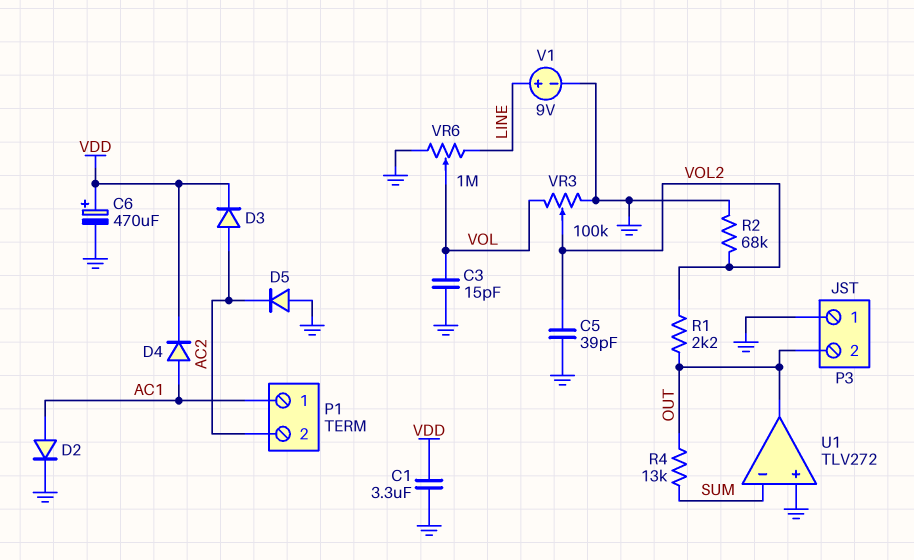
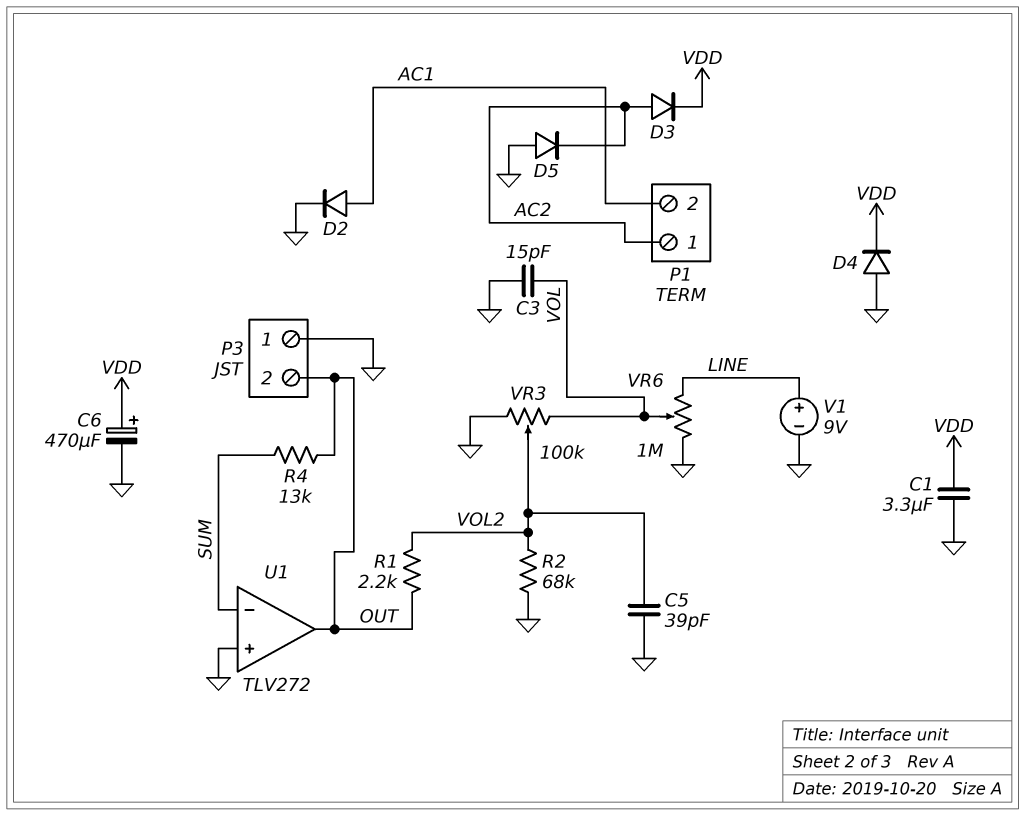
D4: diode (A AC1, K VDD) -> diode (A GND, K VDD)
P1 pin 1: AC1 -> AC2
P1 pin 2: AC2 -> AC1

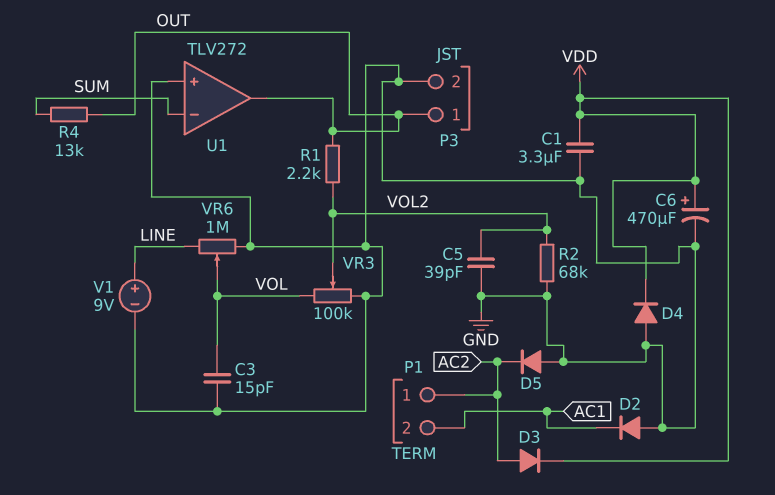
D2: diode (A AC1, K GND) -> diode (A GND, K AC1)
P3 pin 1: GND -> OUT
P3 pin 2: OUT -> GND

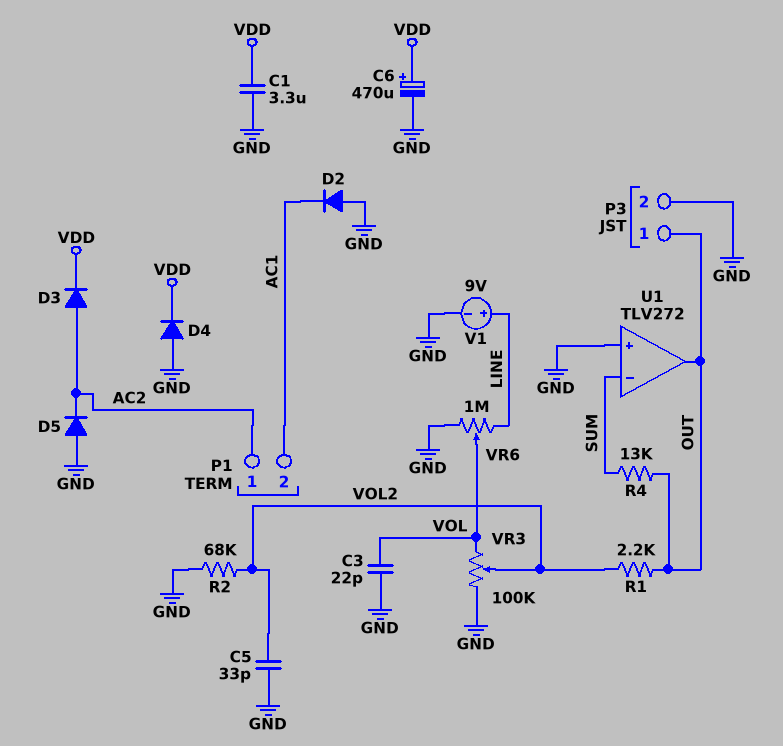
C3: 15pF (GND, VOL) -> 22pF (GND, VOL)
C5: 39pF (GND, VOL2) -> 33pF (GND, VOL2)

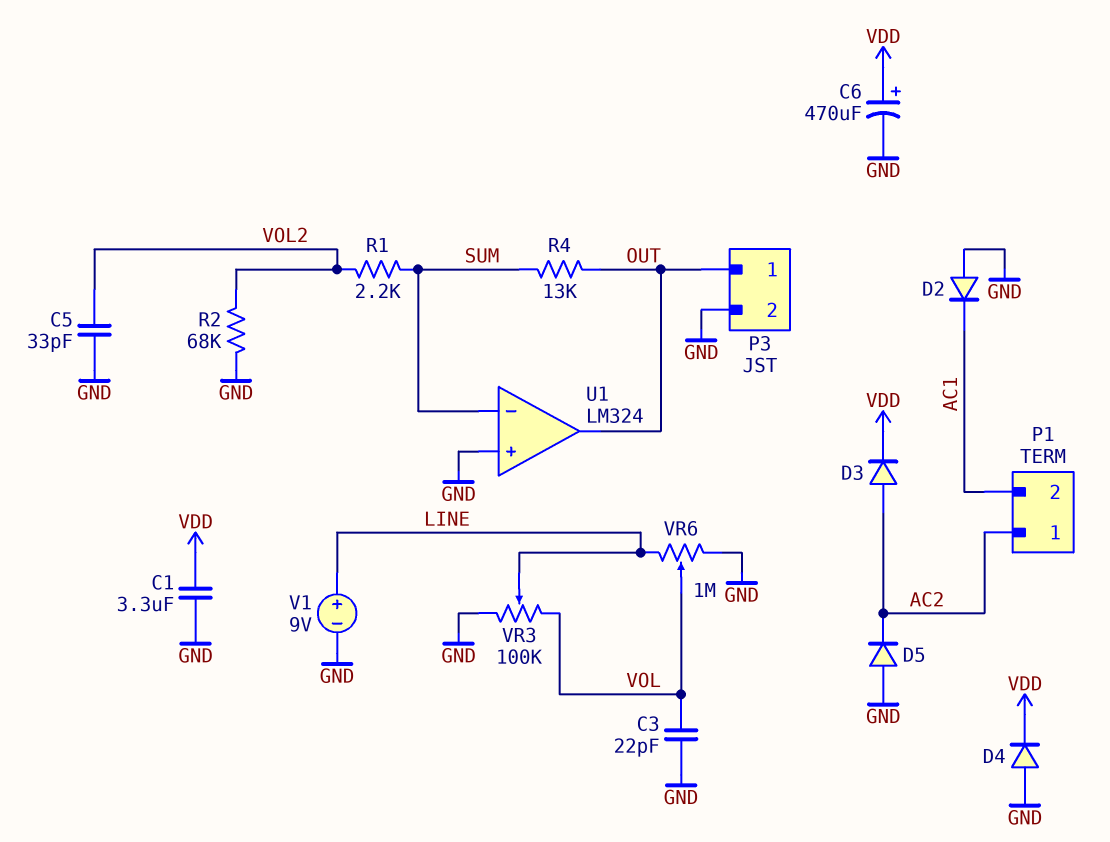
R1: 2.2k (OUT, VOL2) -> 2.2k (SUM, VOL2)
U1: TLV272 -> LM324
VR3: 100k (GND, VOL, wiper VOL2) -> 100k (GND, VOL, wiper LINE)

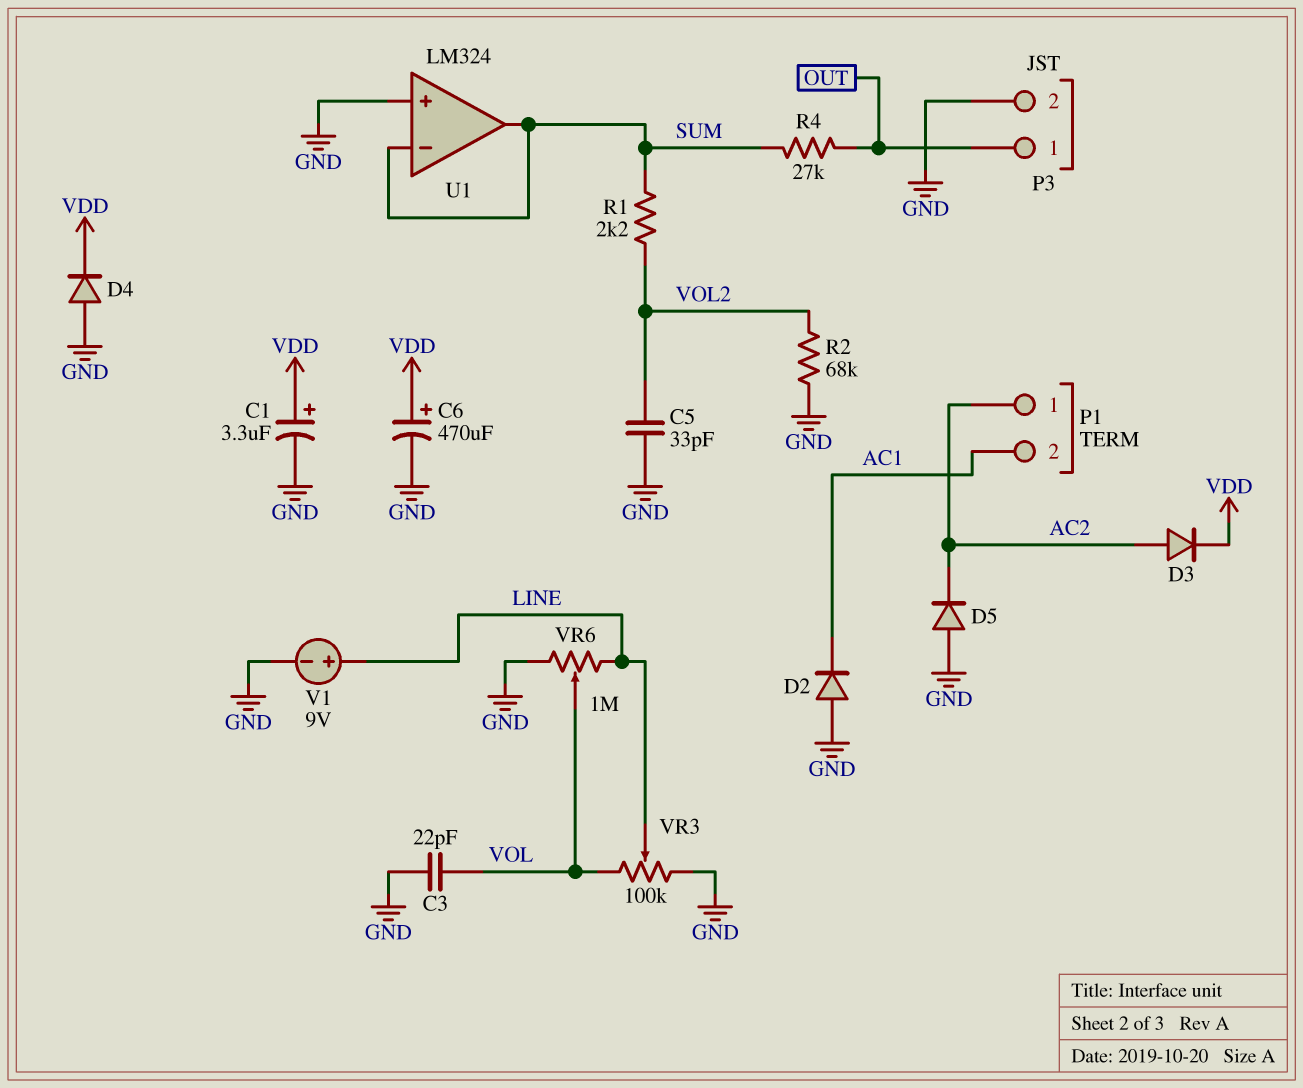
C1: 3.3uF (GND, VDD) -> 3.3uF (plus VDD, minus GND)
R4: 13k (OUT, SUM) -> 27k (OUT, SUM)
U1 pin out: OUT -> SUM

